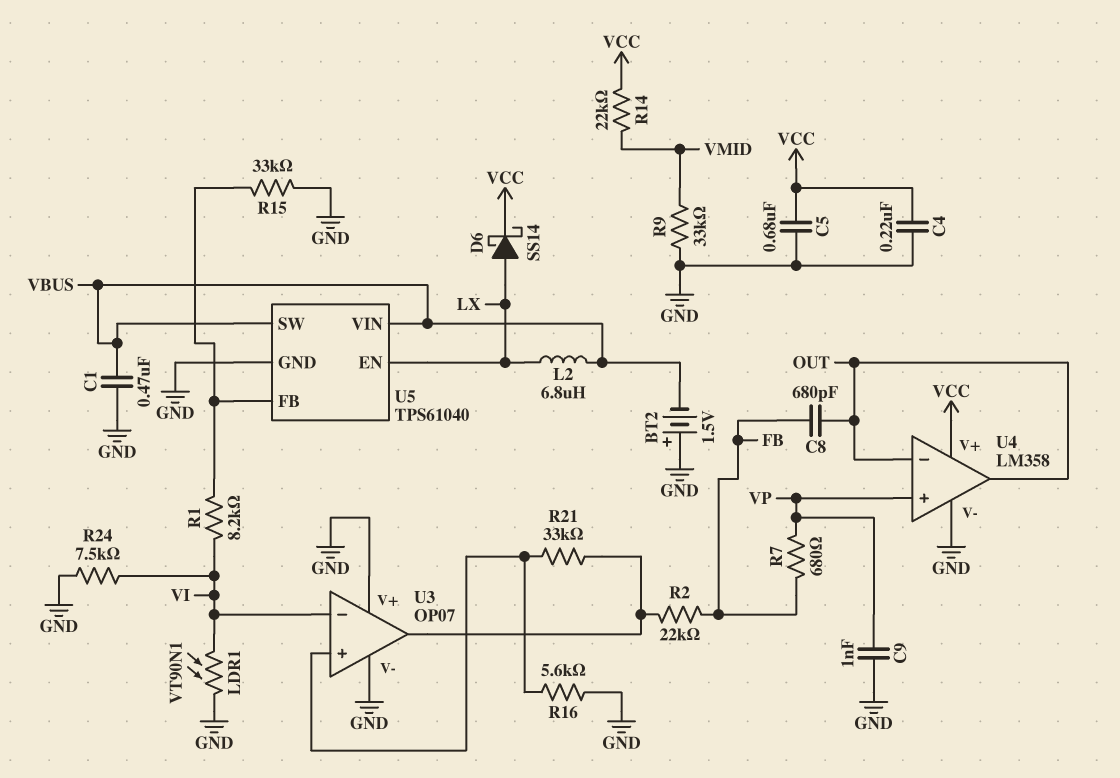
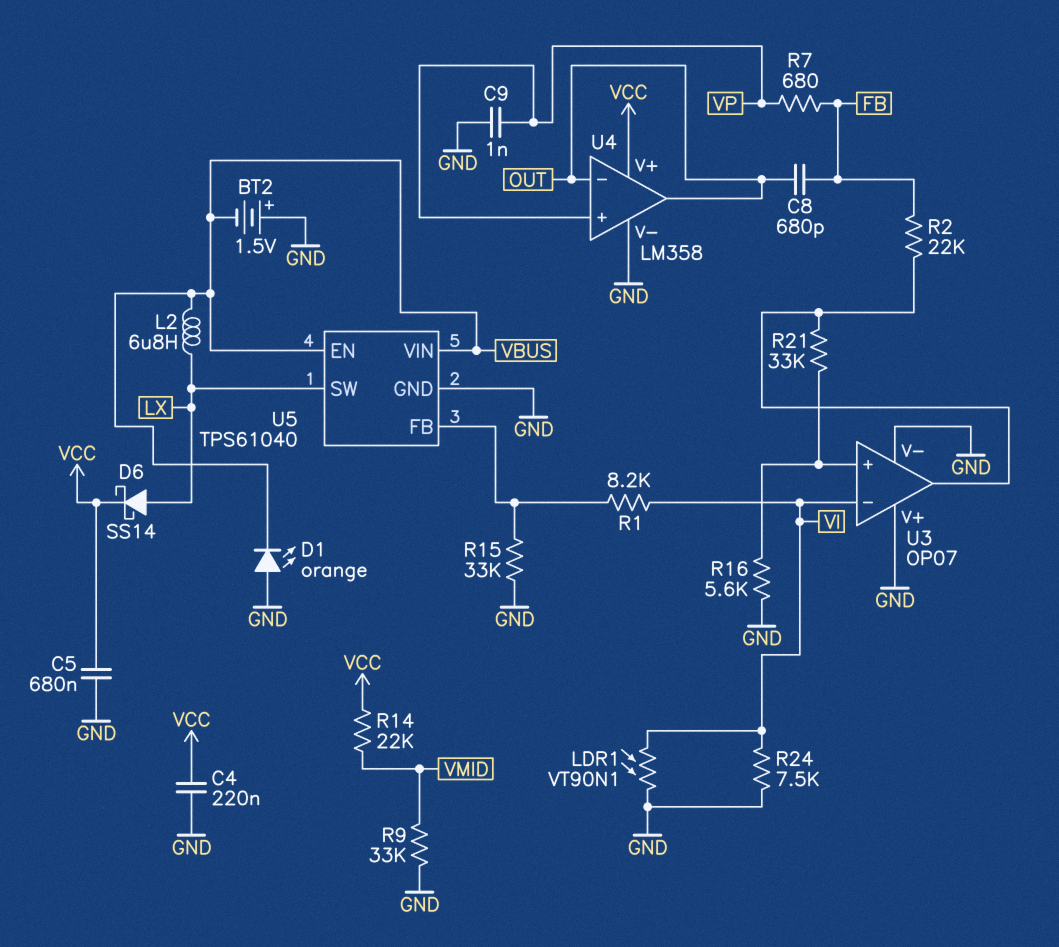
C1: 470nF (GND, VBUS) -> none
D1: none -> LED orange (A GND, K VBUS)
U5 pin EN: LX -> VBUS
U5 pin SW: VBUS -> LX

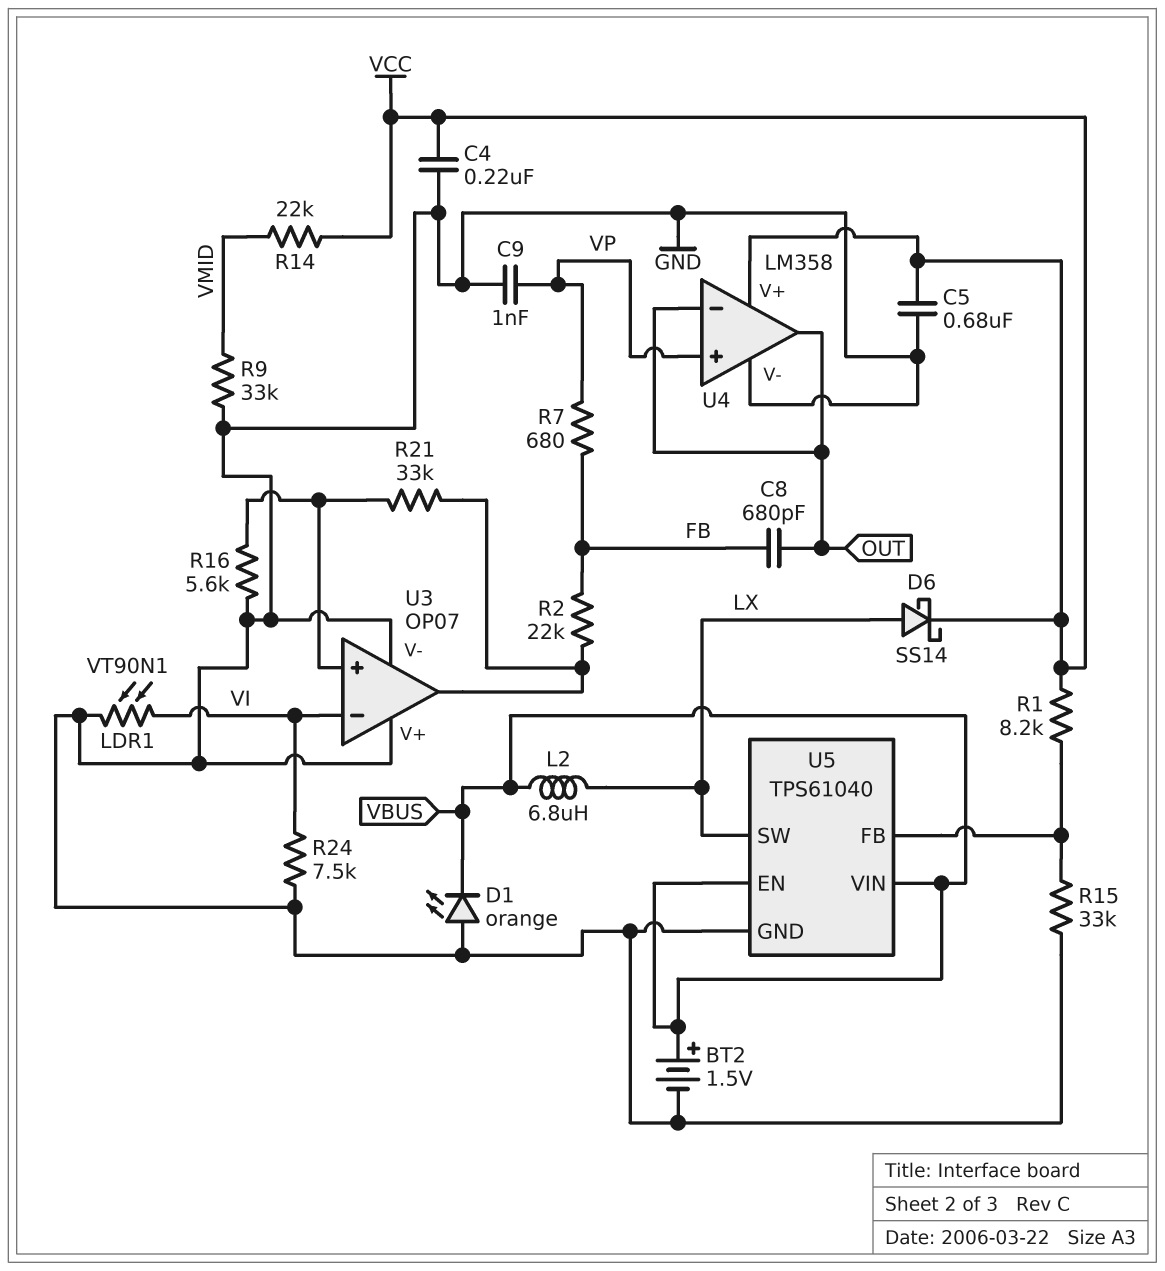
BT2: 1.5V (plus GND, minus VBUS) -> 1.5V (plus VBUS, minus GND)
R1: 8.2k (U5/FB, VI) -> 8.2k (U5/FB, VCC)

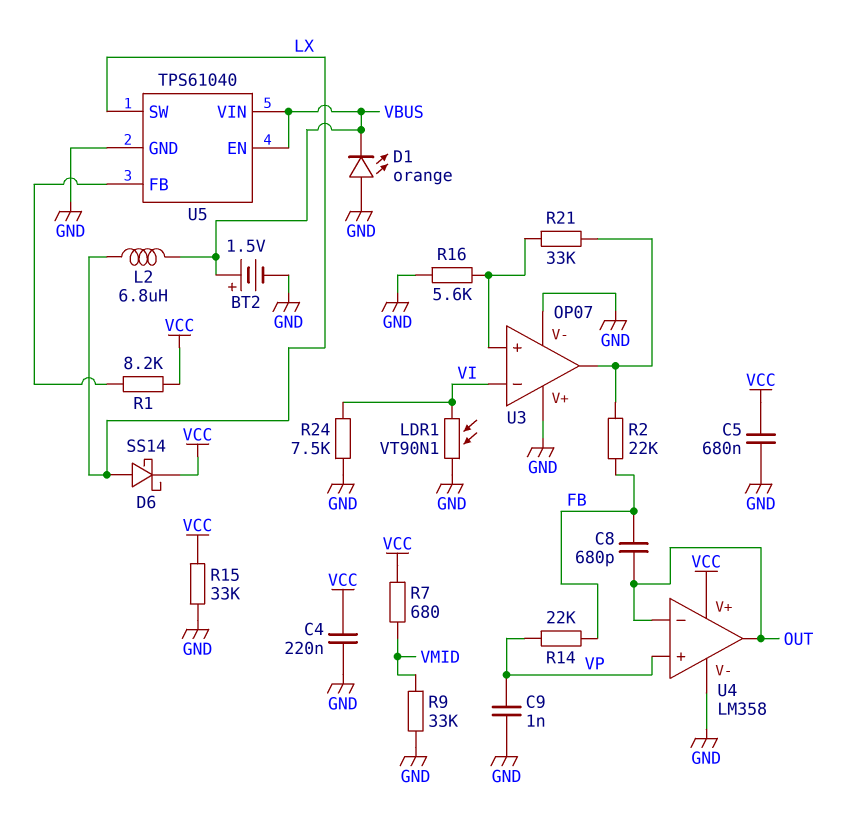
R7: 680 (FB, VP) -> 680 (VCC, VMID)
R14: 22k (VCC, VMID) -> 22k (FB, VP)
R15: 33k (GND, U5/FB) -> 33k (GND, VCC)

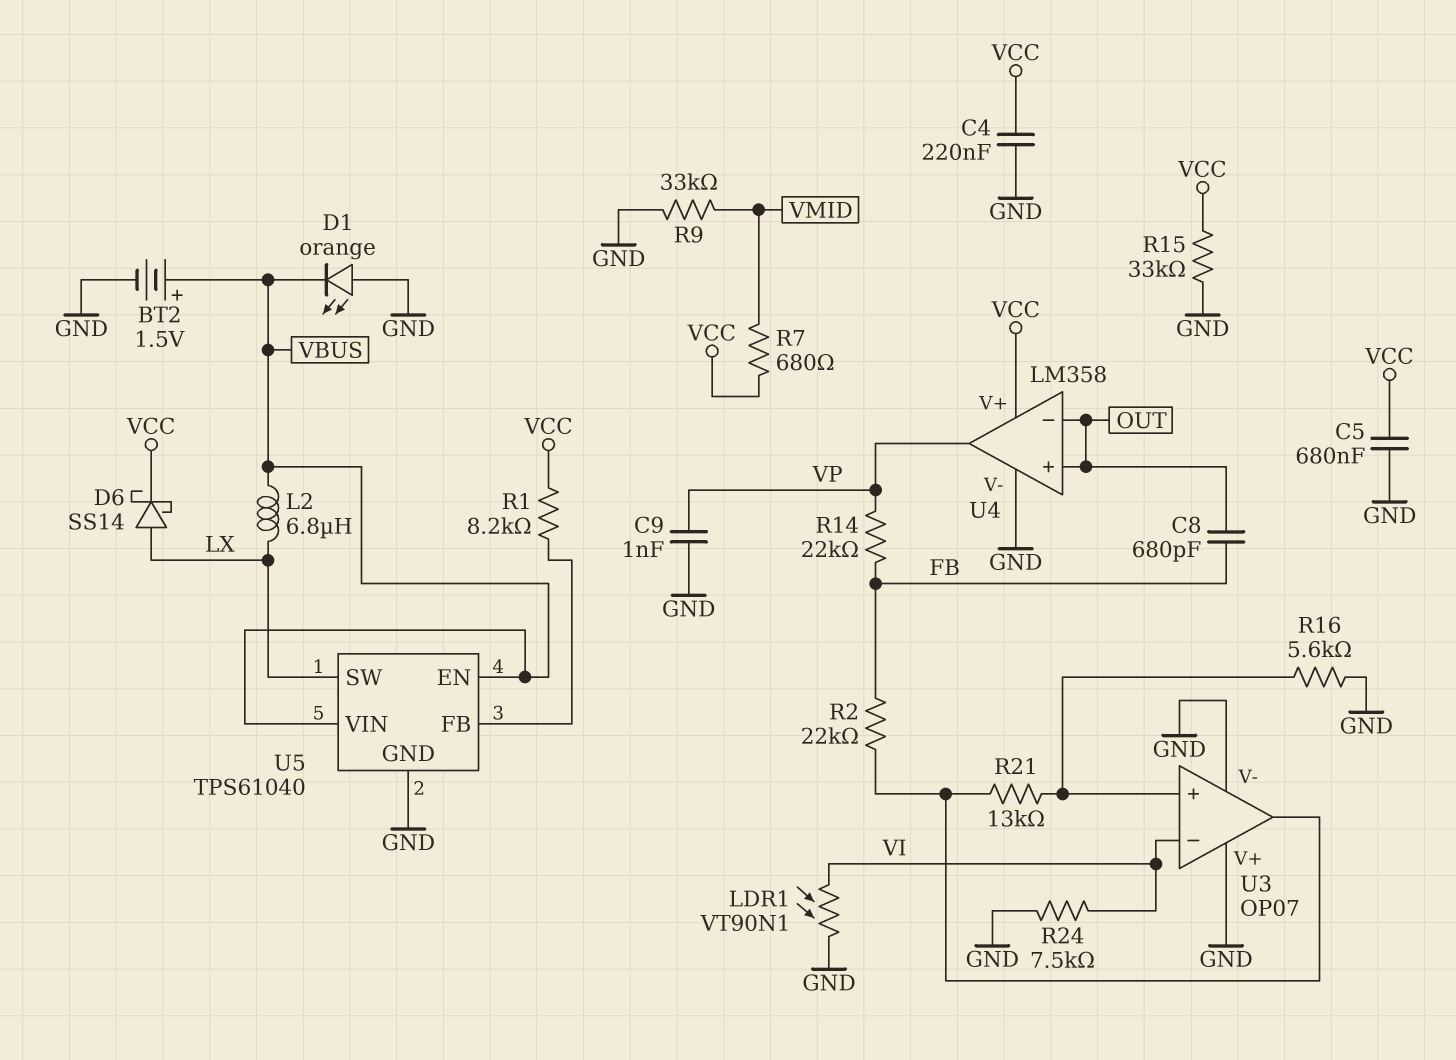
R21: 33k (U3/in+, U3/out) -> 13k (U3/in+, U3/out)
U4 pin in+: VP -> OUT
U4 pin out: OUT -> VP

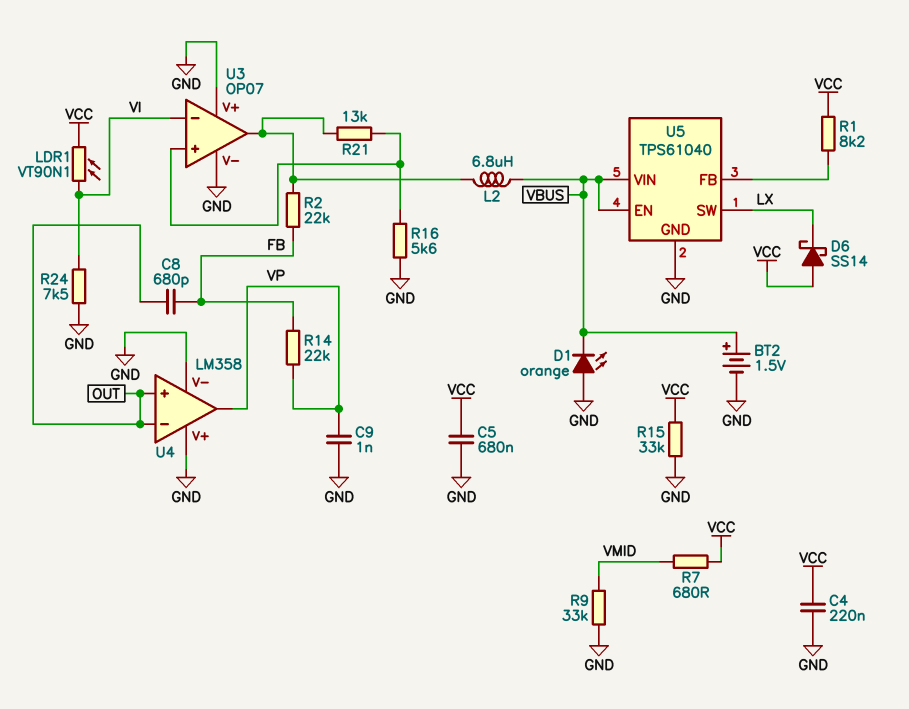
D6: schottky SS14 (A LX, K VCC) -> schottky SS14 (A VCC, K LX)
L2: 6.8uH (LX, VBUS) -> 6.8uH (U3/out, VBUS)
LDR1: VT90N1 (GND, VI) -> VT90N1 (VCC, VI)
U4 pin V+: VCC -> GND

